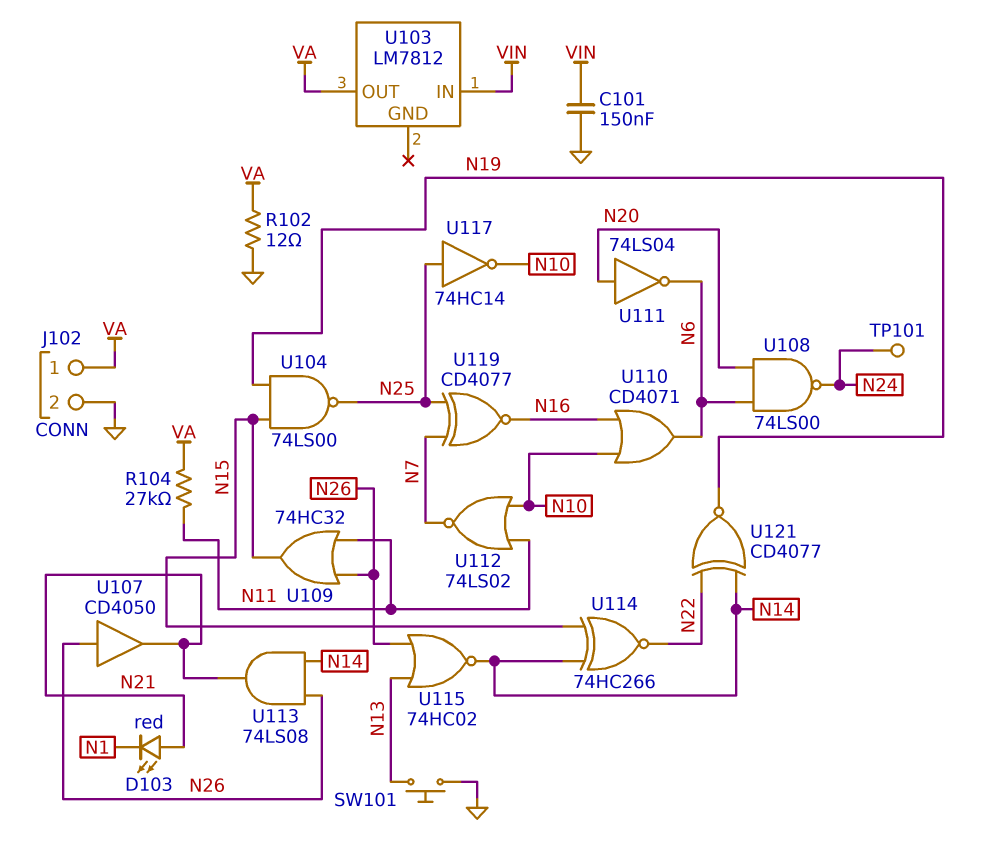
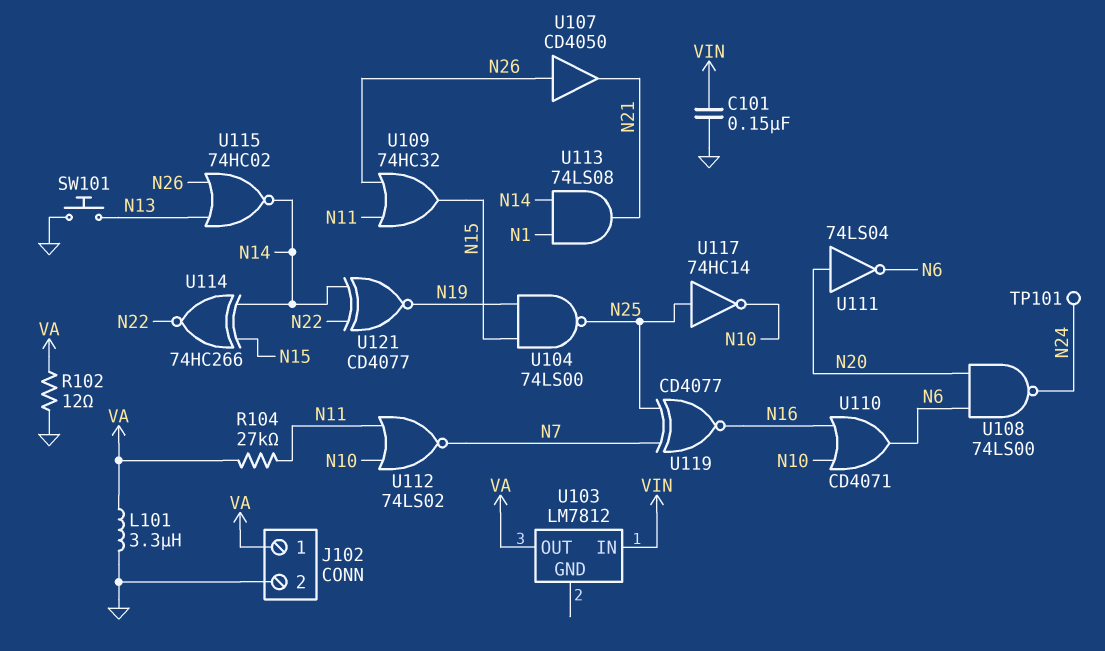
D103: LED red (A N21, K N1) -> none
L101: none -> 3.3uH (GND, VA)
U113: AND 74LS08 (in N14, in N26, out N21) -> AND 74LS08 (in N1, in N14, out N21)

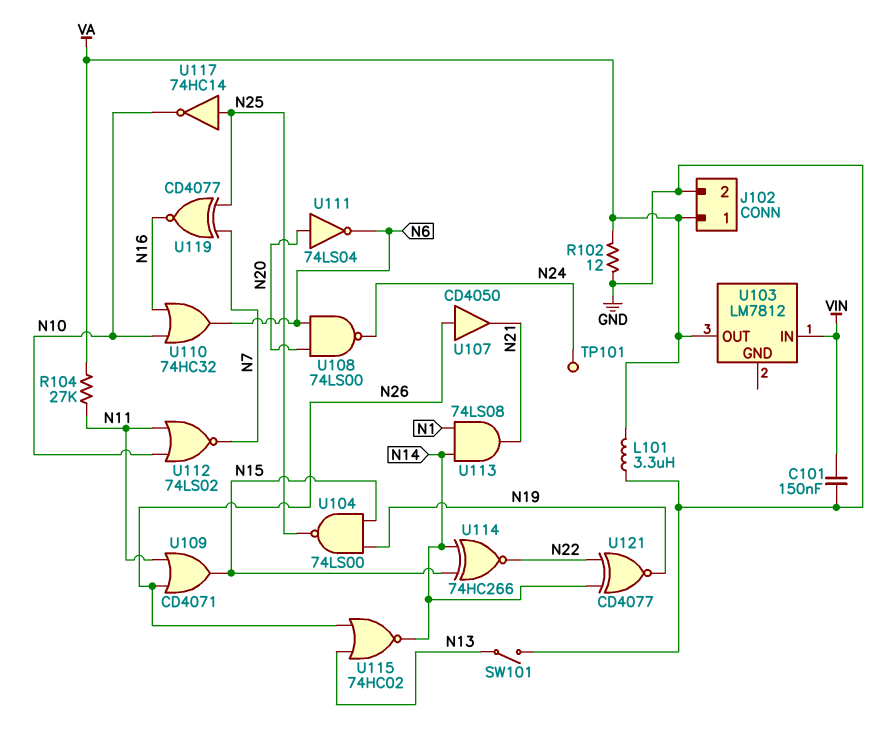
SW101: button (GND, N13) -> switch (GND, N13)
U109: OR 74HC32 (in N11, in N26, out N15) -> OR CD4071 (in N11, in N26, out N15)
U110: OR CD4071 (in N10, in N16, out N6) -> OR 74HC32 (in N10, in N16, out N6)

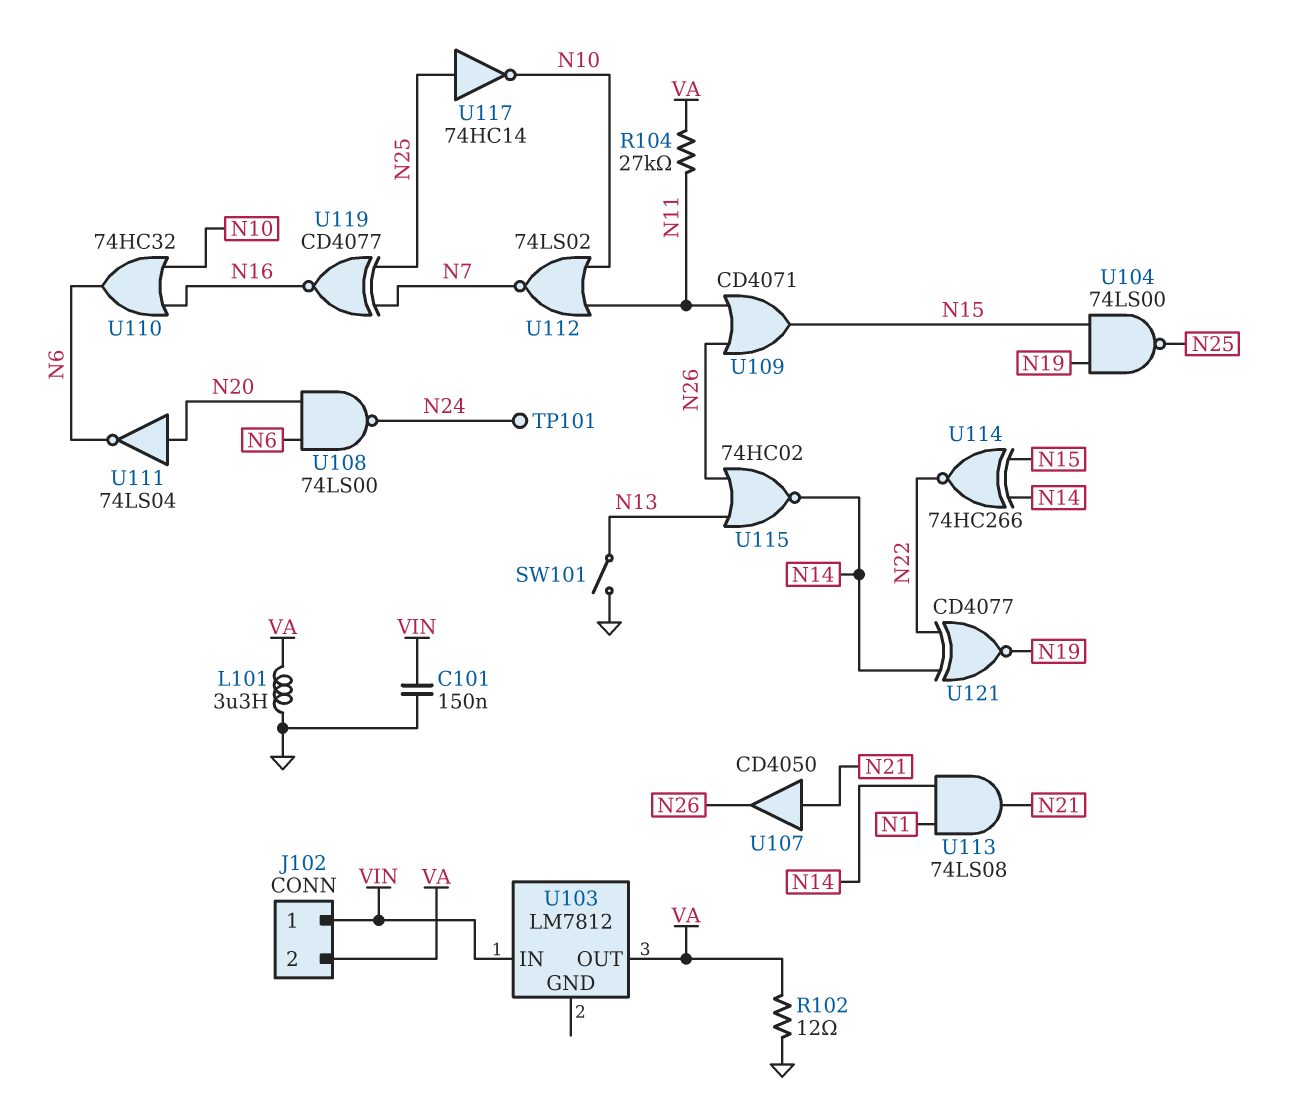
J102 pin 1: VA -> VIN
J102 pin 2: GND -> VA
U107: buffer CD4050 (in N26, out N21) -> buffer CD4050 (in N21, out N26)

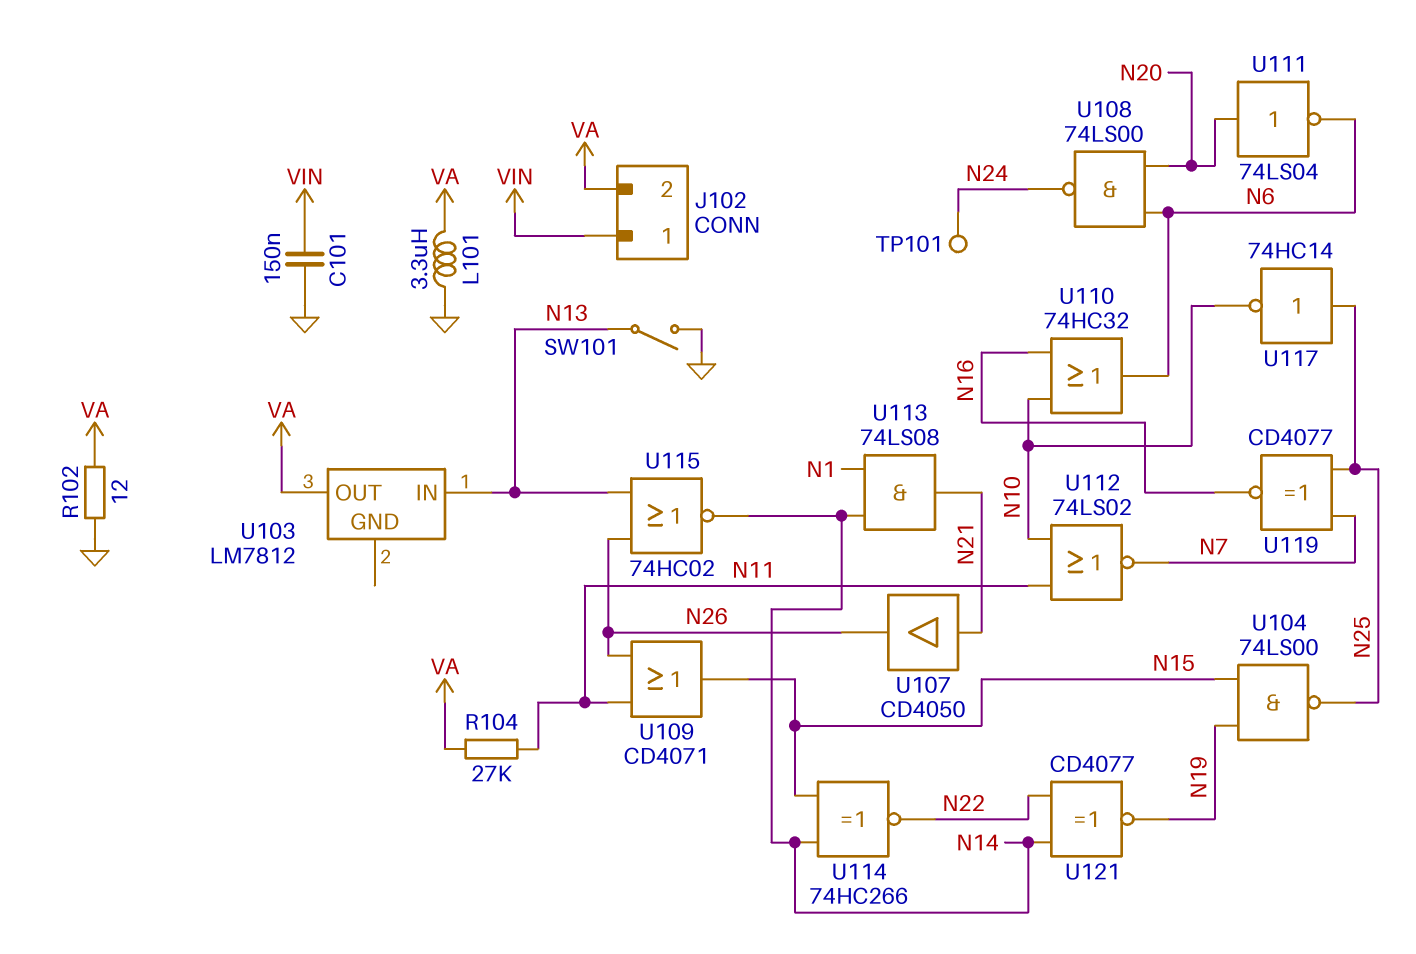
U103 pin IN: VIN -> N13

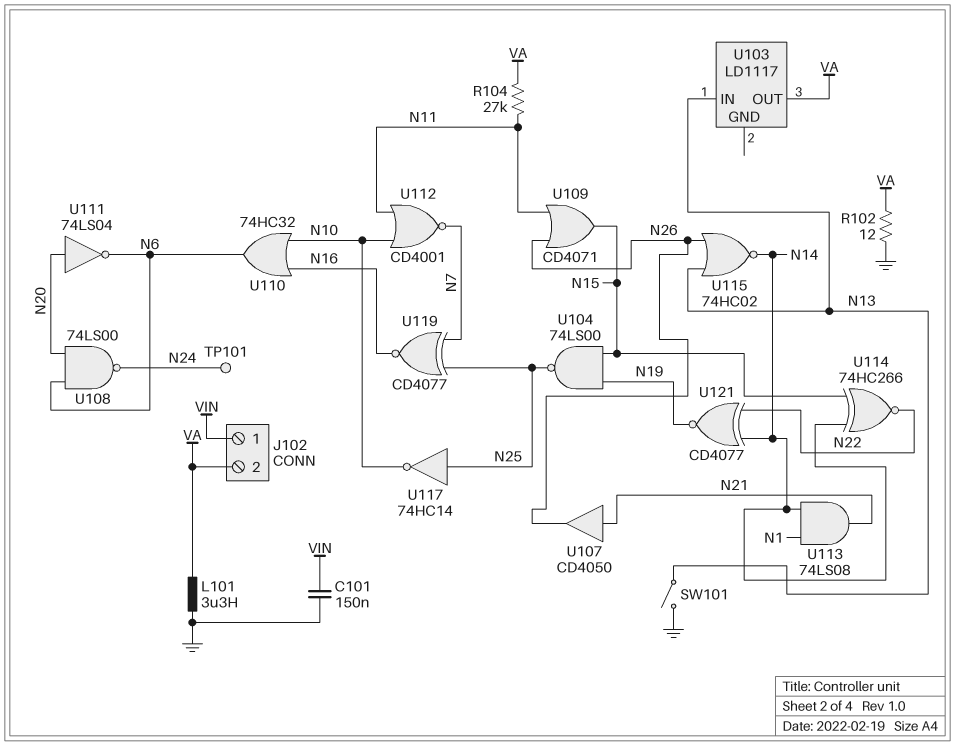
U103: LM7812 -> LD1117
U112: NOR 74LS02 (in N10, in N11, out N7) -> NOR CD4001 (in N10, in N11, out N7)

